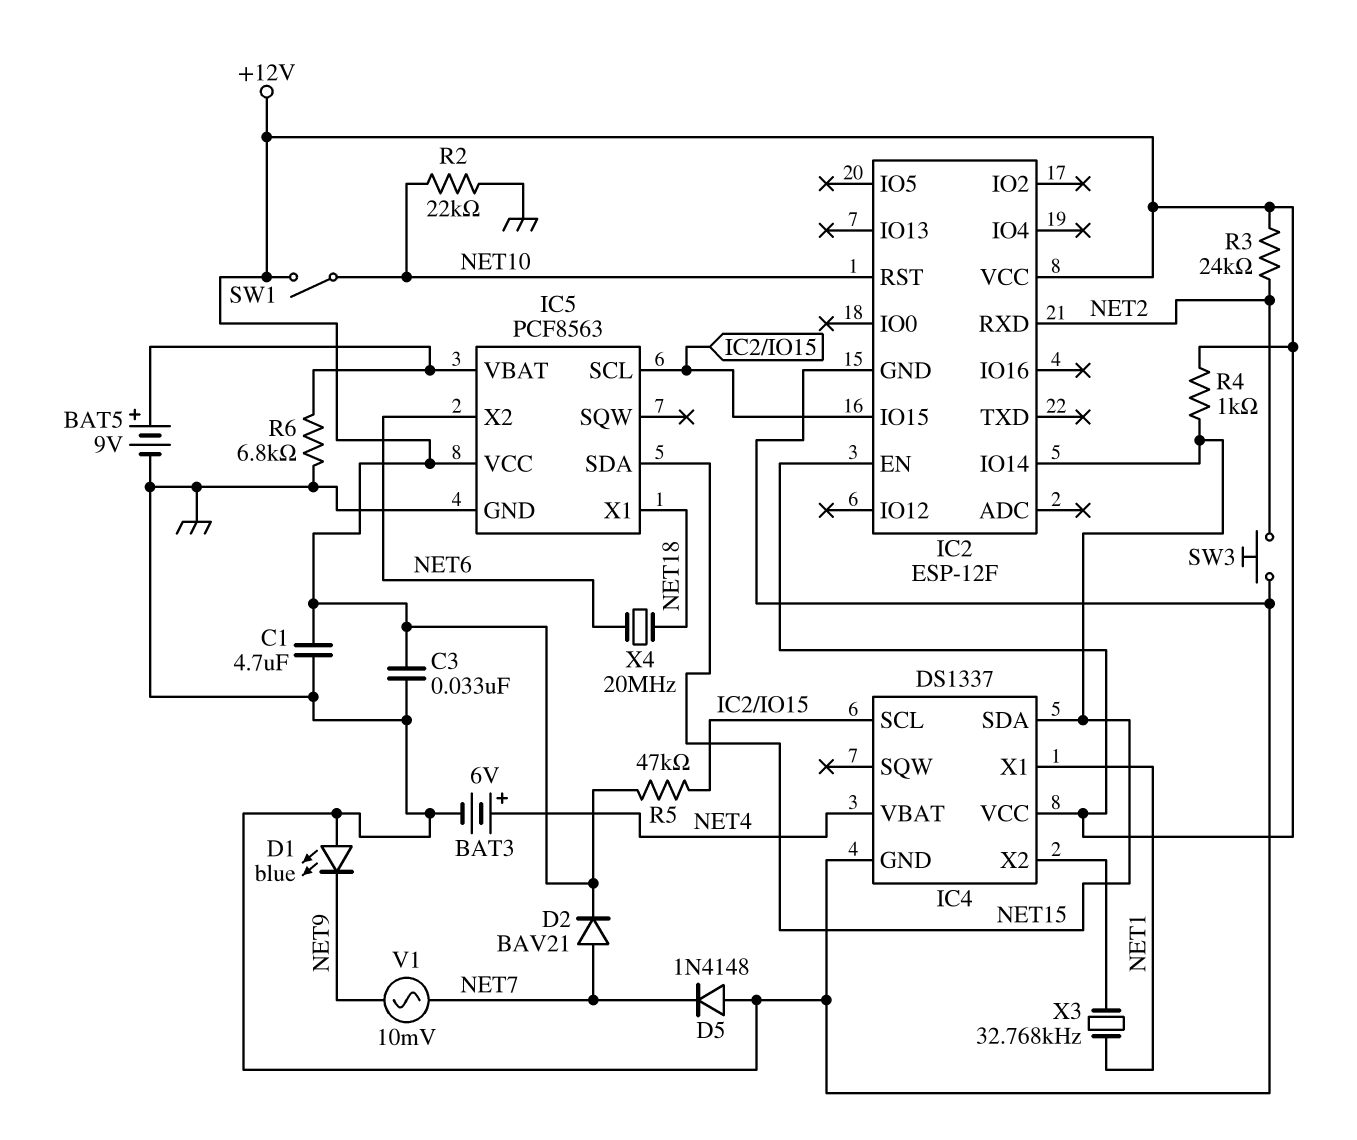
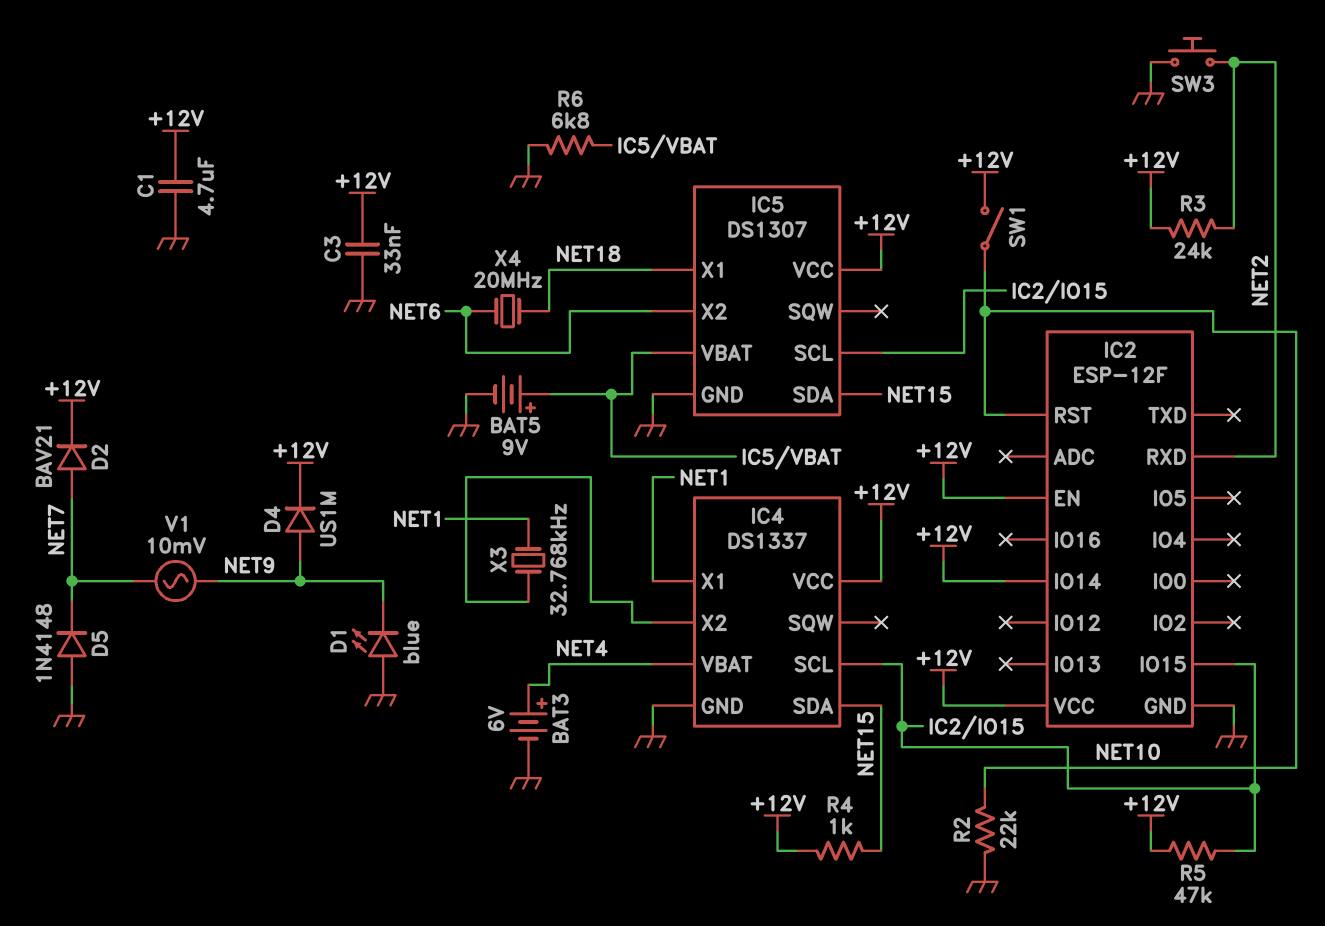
D4: none -> diode US1M (A NET9, K +12V)
IC2 pin IO14: NET15 -> +12V
IC5: PCF8563 -> DS1307

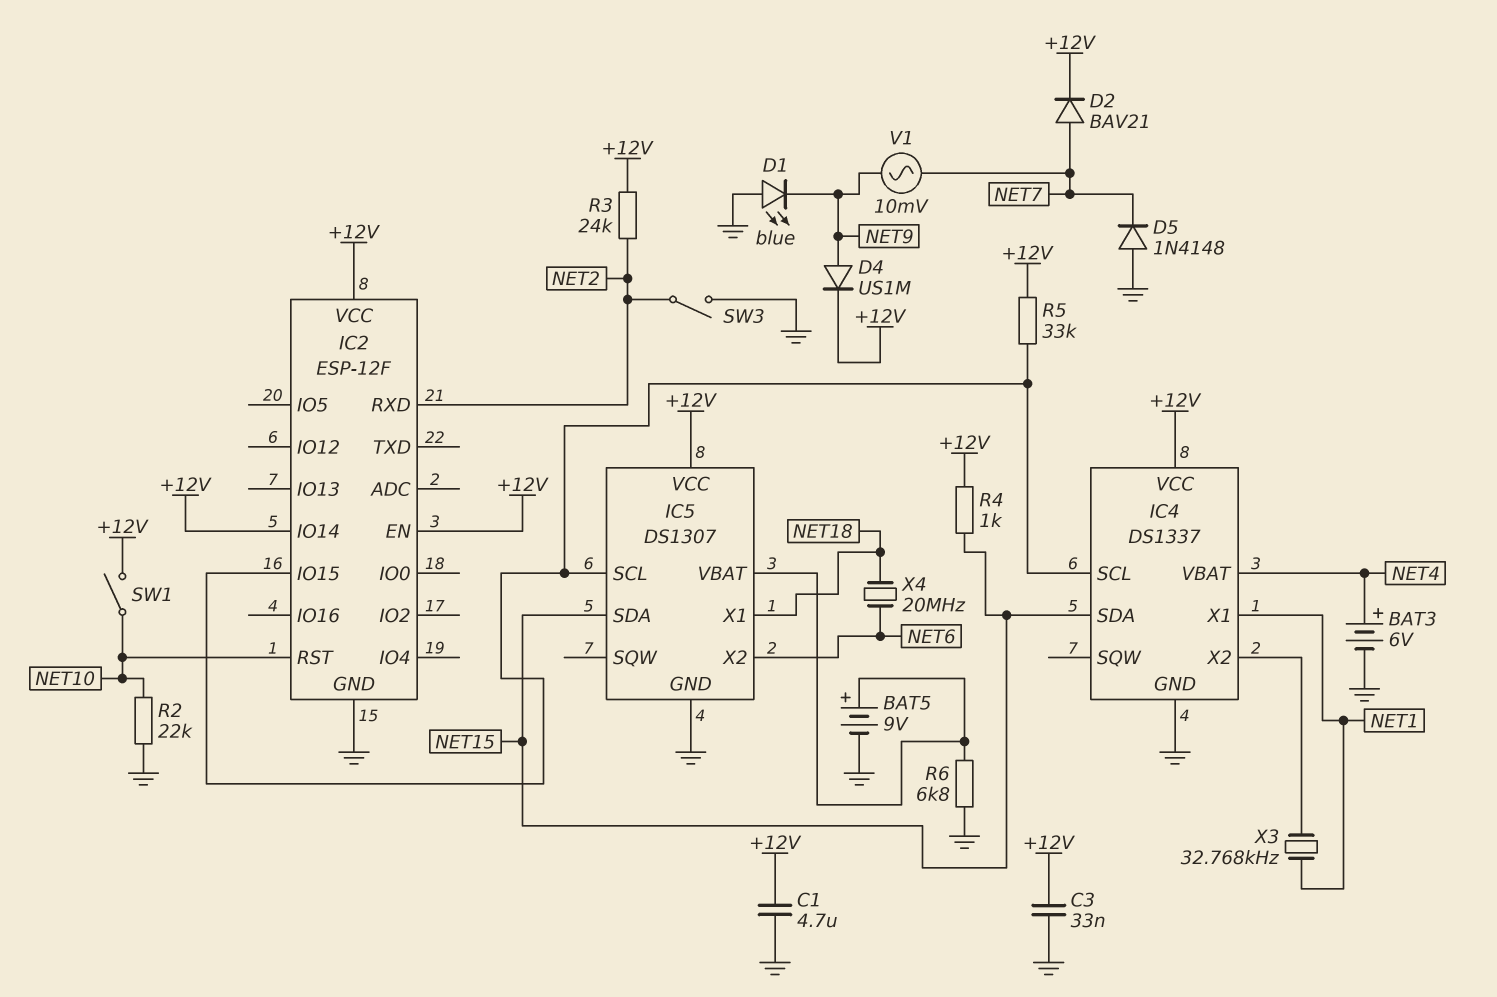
R5: 47k (+12V, IC2/IO15) -> 33k (+12V, IC2/IO15)
SW3: button (GND, NET2) -> switch (GND, NET2)

